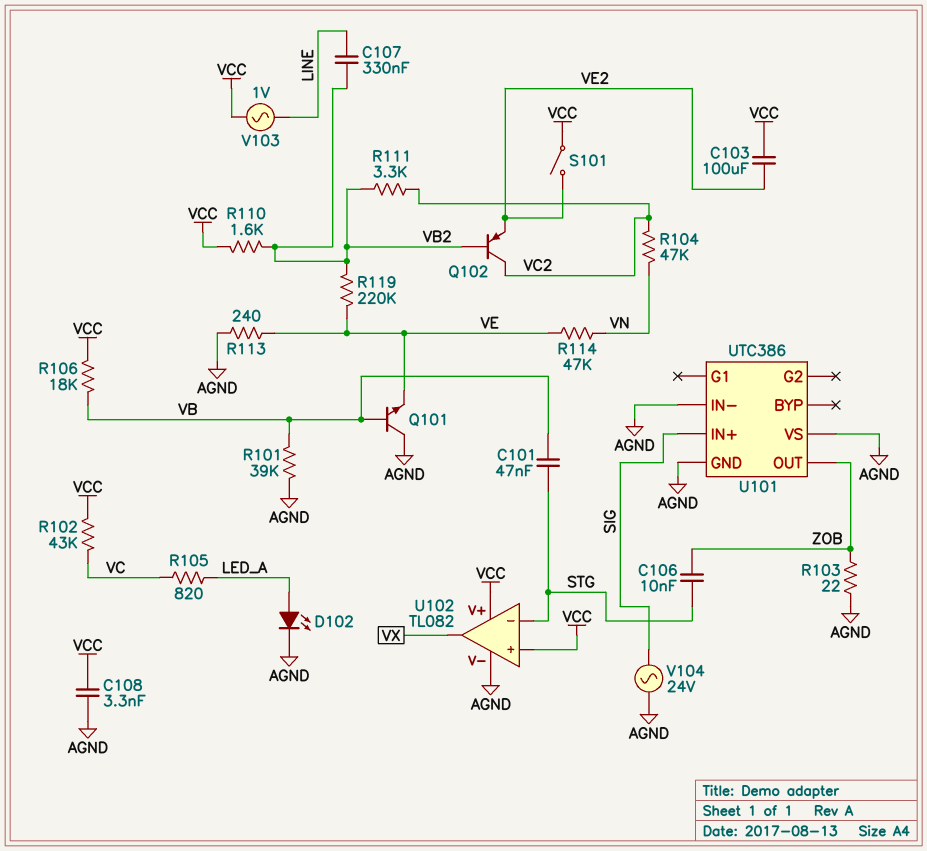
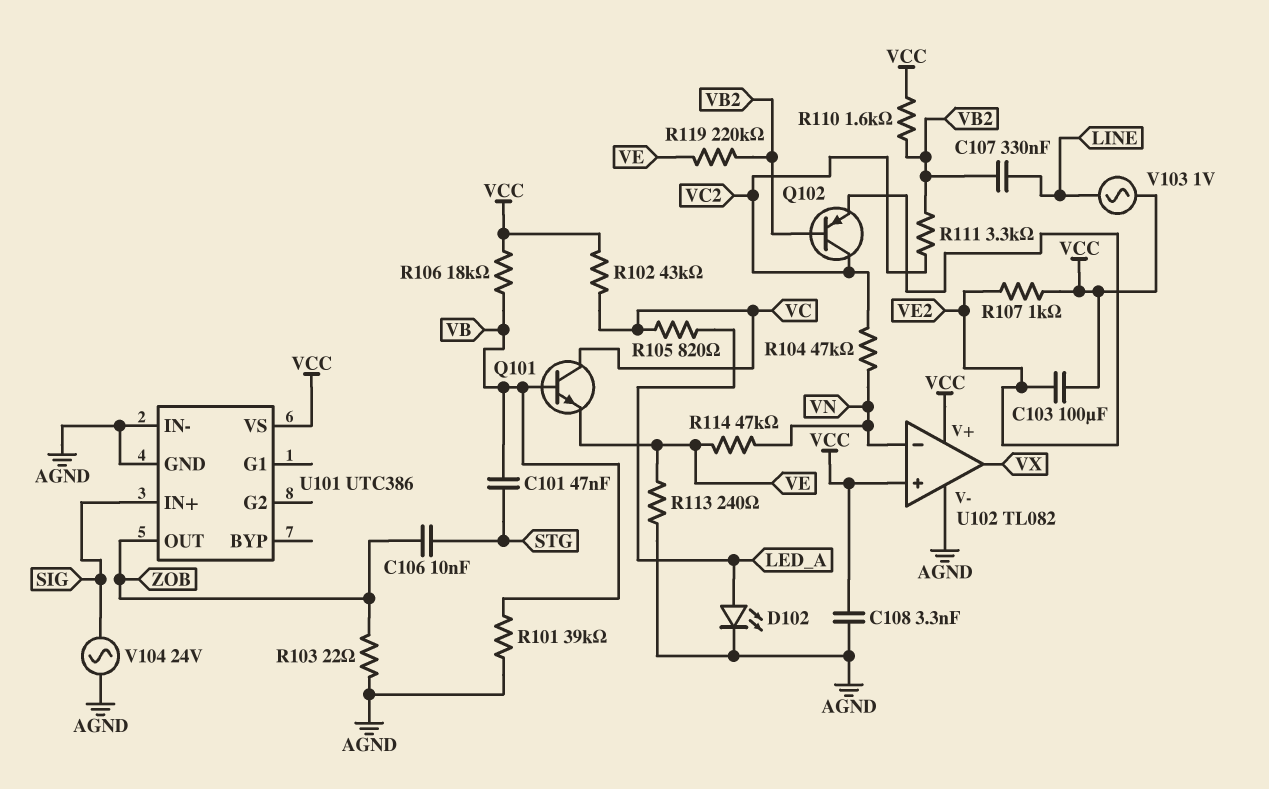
Q101: NPN (B VB, C AGND, E VE) -> NPN (B VB, C VC, E VE)
R107: none -> 1k (VCC, VE2)
S101: switch (VCC, VE2) -> none
U101 pin VS: AGND -> VCC
U102 pin in-: STG -> VN

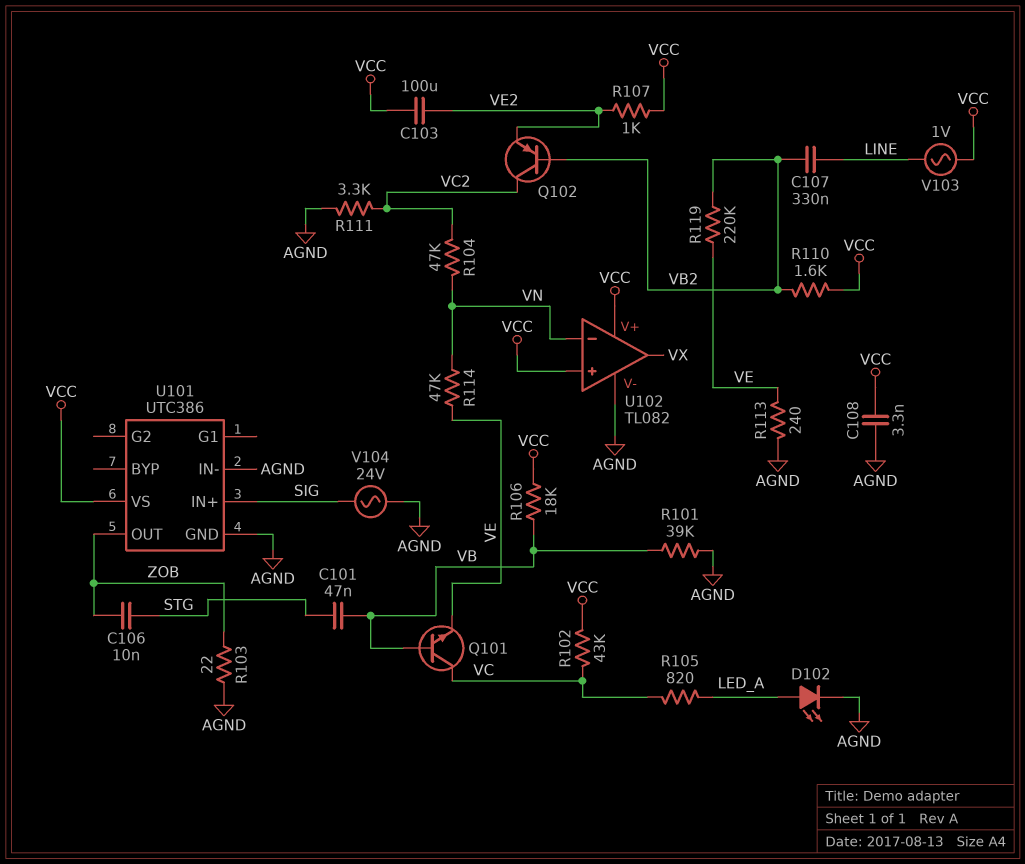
R111: 3.3k (VB2, VC2) -> 3.3k (AGND, VC2)

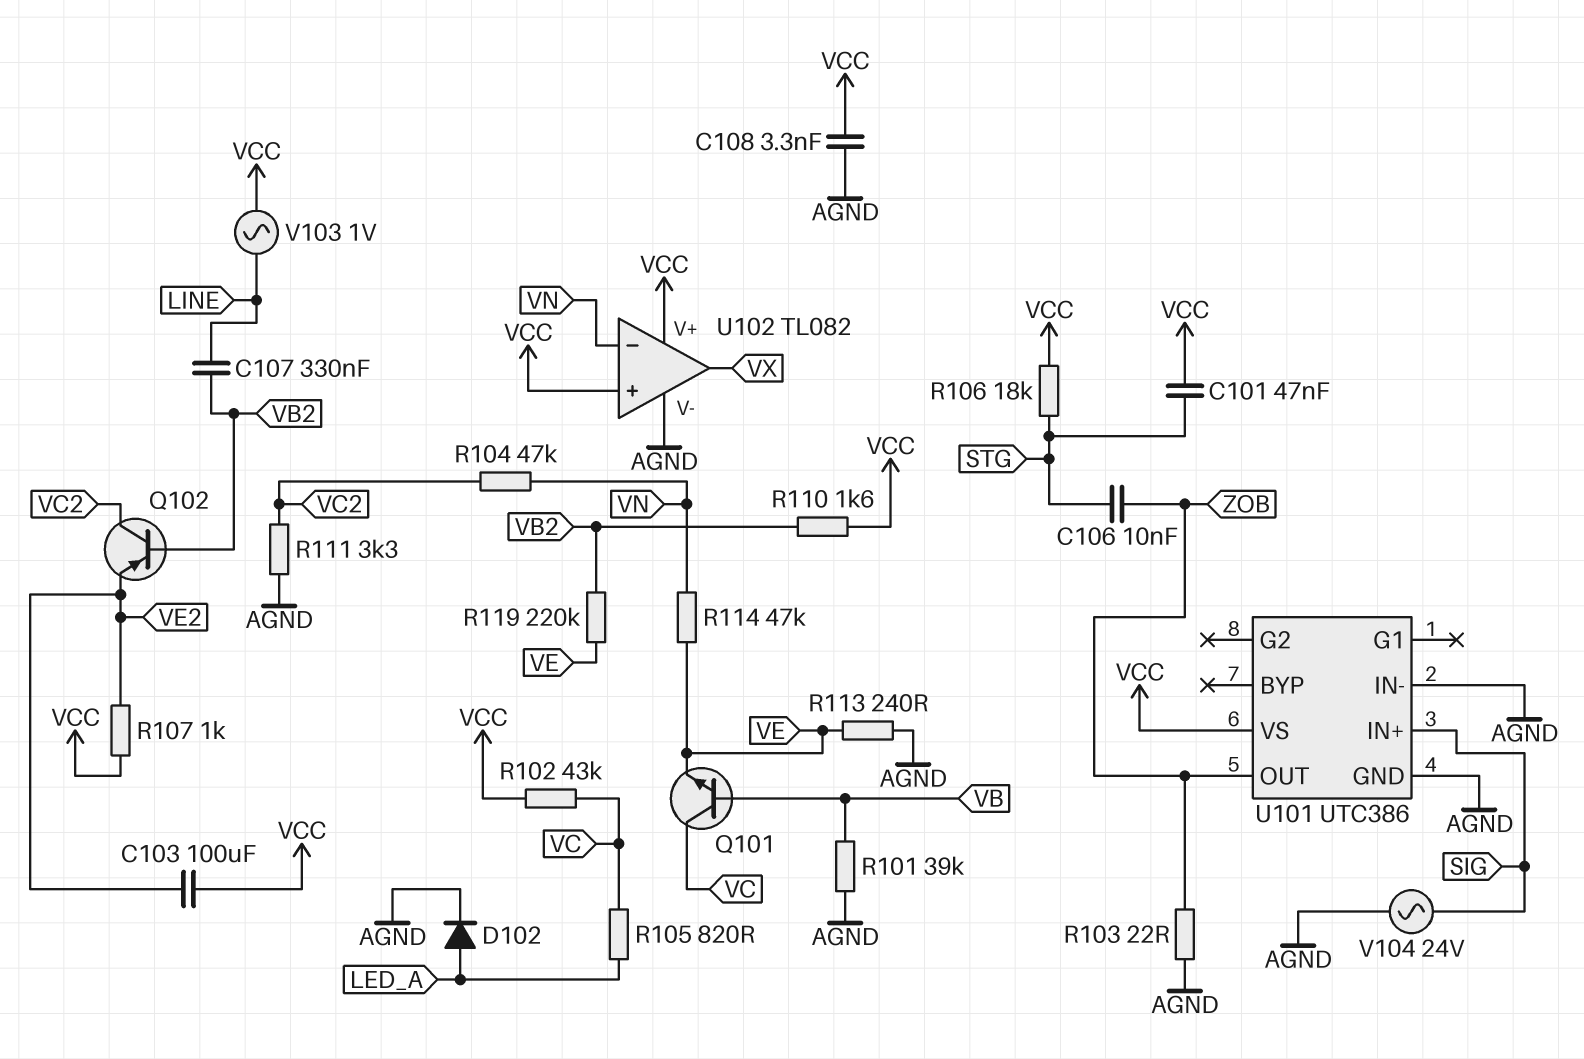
C101: 47nF (STG, VB) -> 47nF (STG, VCC)
D102: LED (A LED_A, K AGND) -> diode (A LED_A, K AGND)
R106: 18k (VB, VCC) -> 18k (STG, VCC)

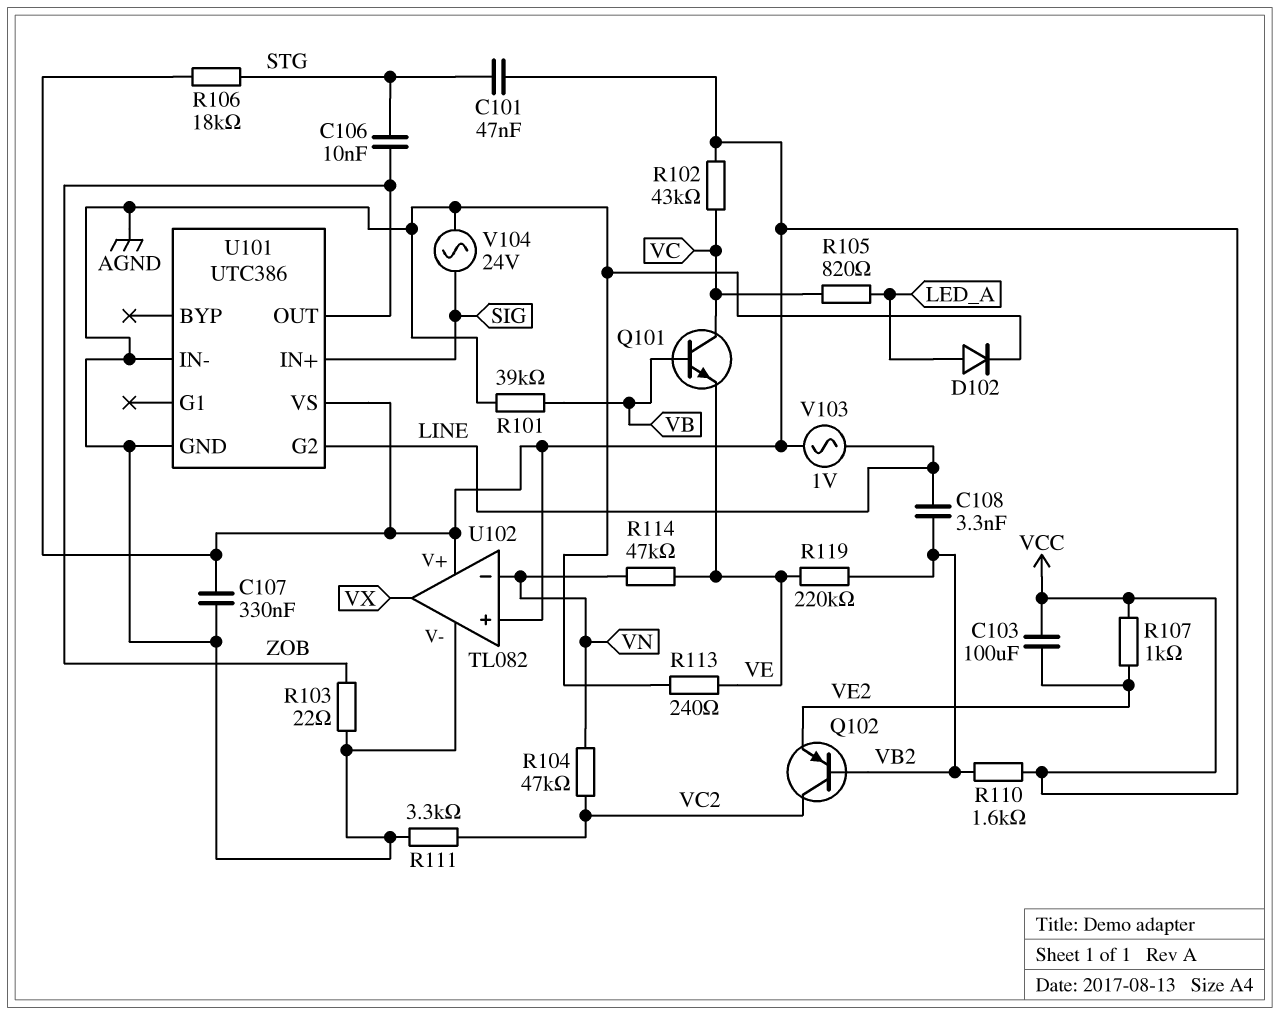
C107: 330nF (LINE, VB2) -> 330nF (AGND, VCC)
C108: 3.3nF (AGND, VCC) -> 3.3nF (LINE, VB2)
U101 pin G2: none -> LINE

